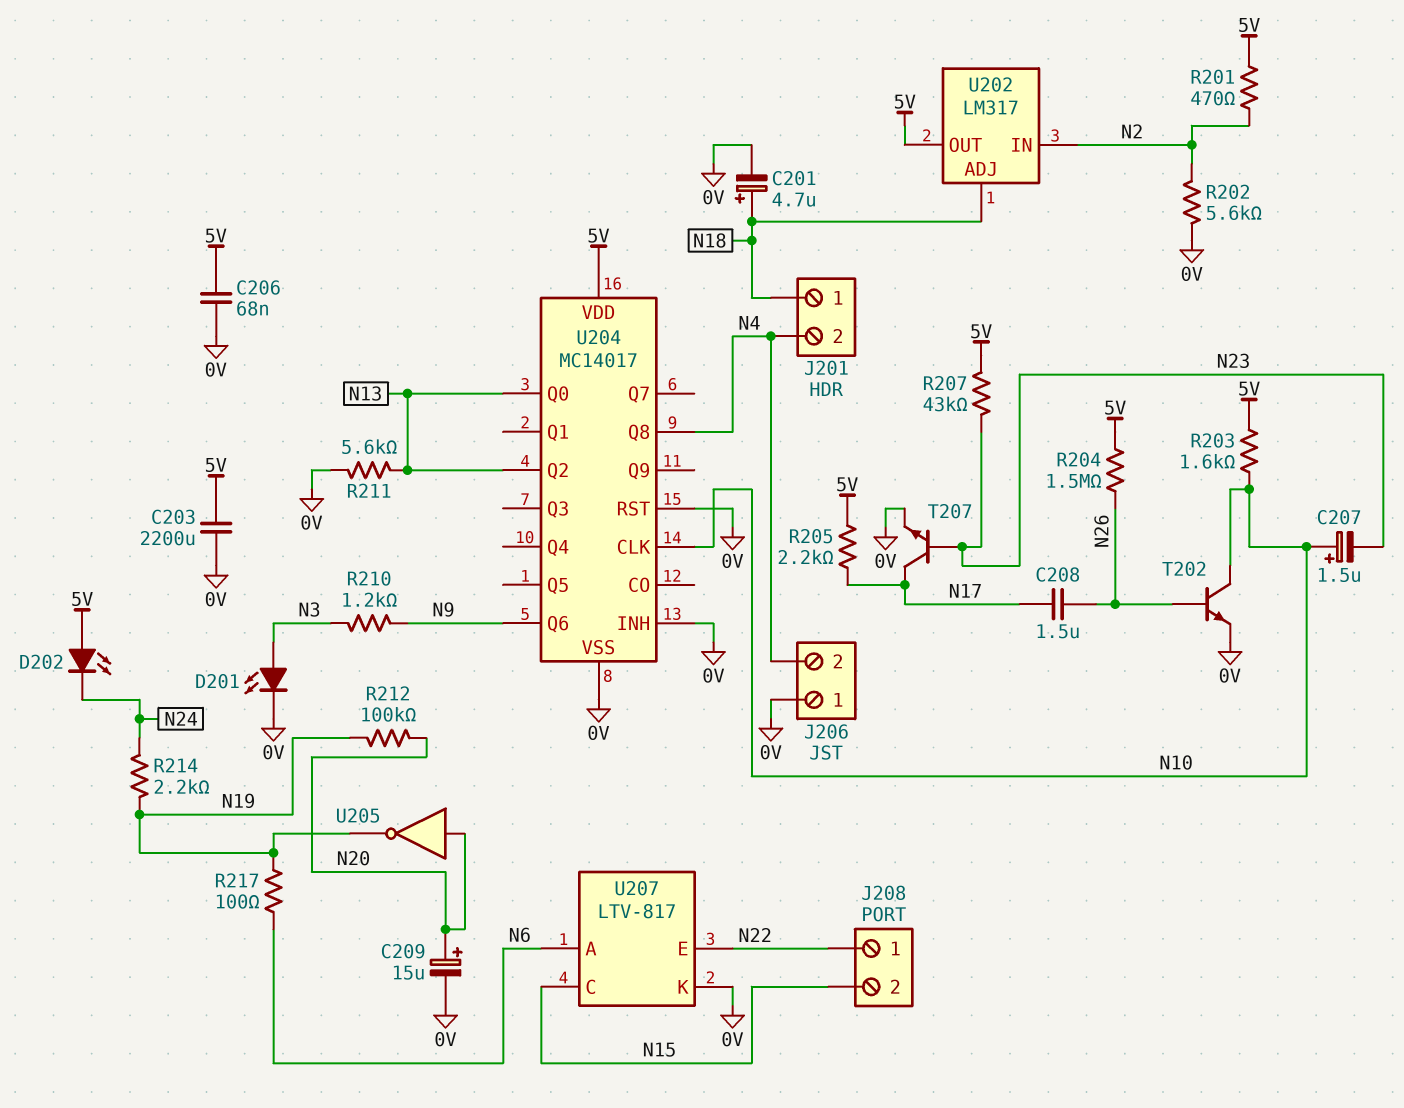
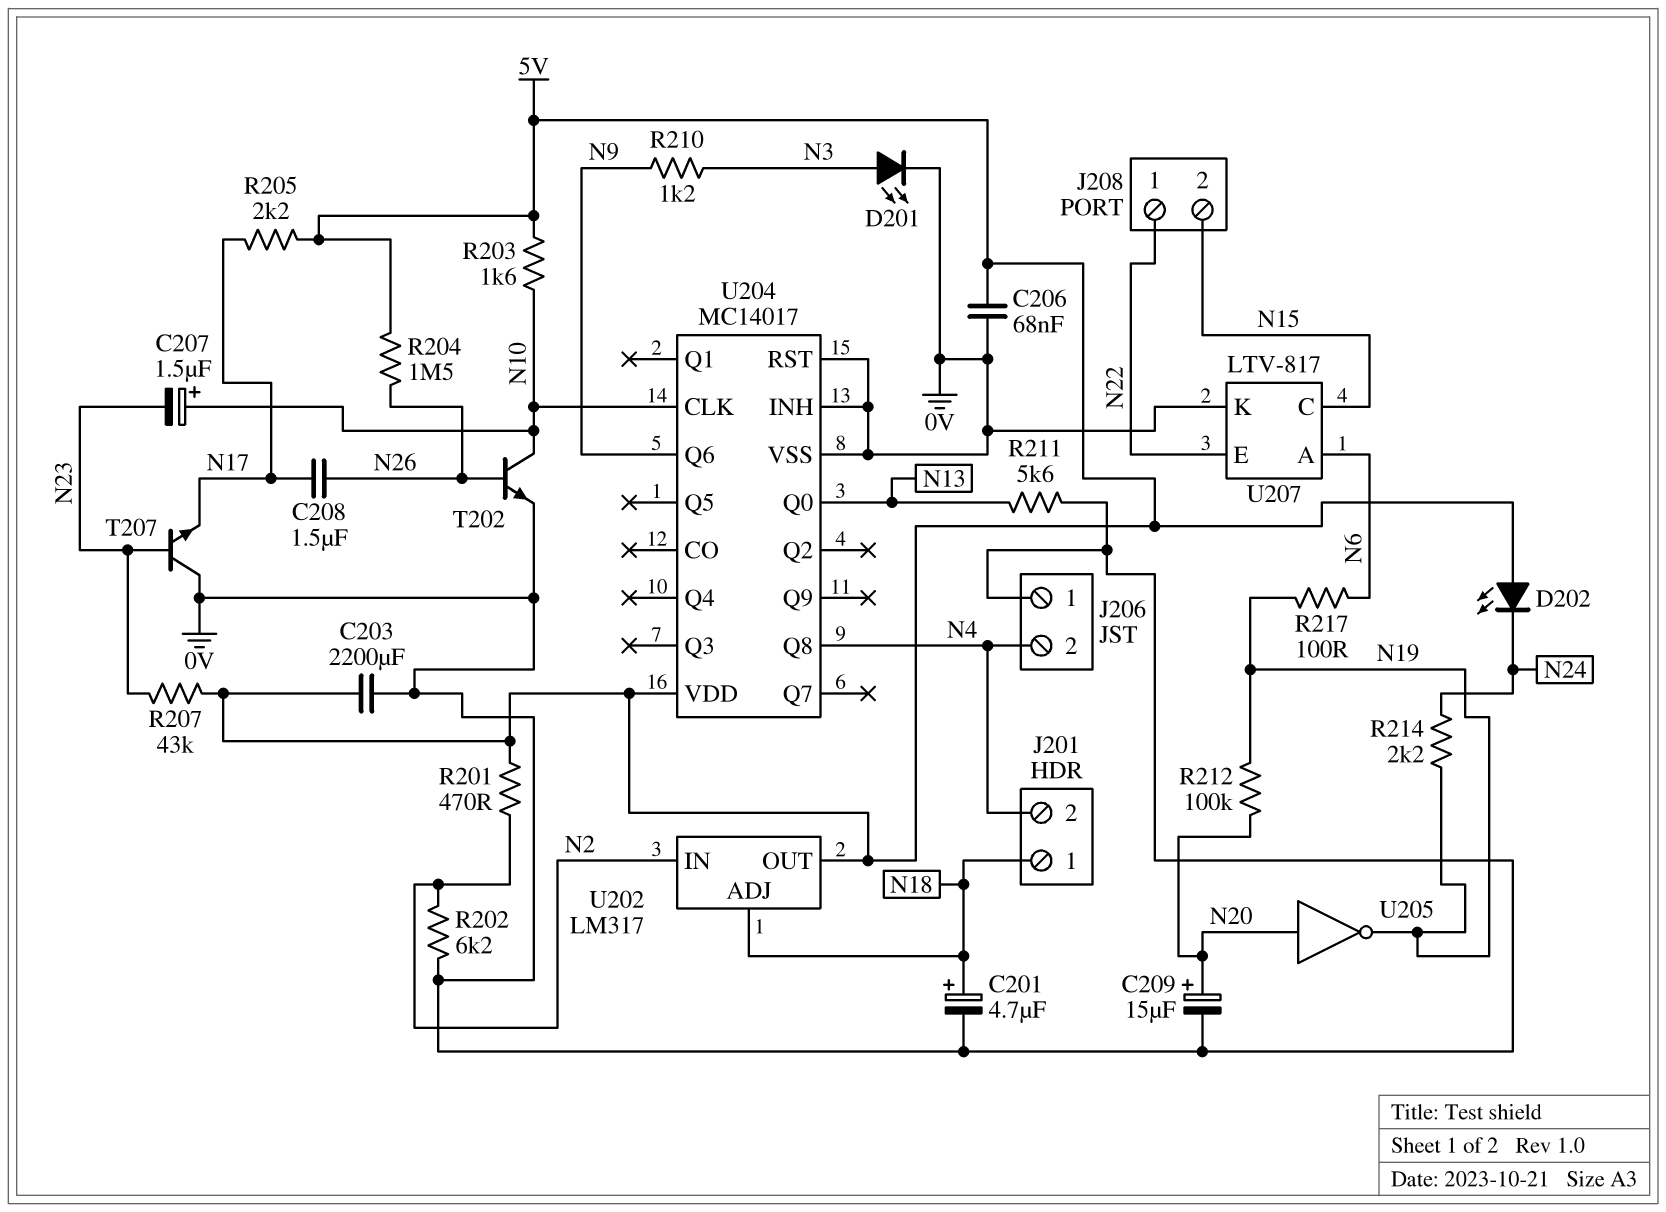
R202: 5.6k (0V, N2) -> 6.2k (0V, N2)
T207: NPN (B N23, C N17, E 0V) -> NPN (B N23, C 0V, E N17)
U204 pin Q2: N13 -> none

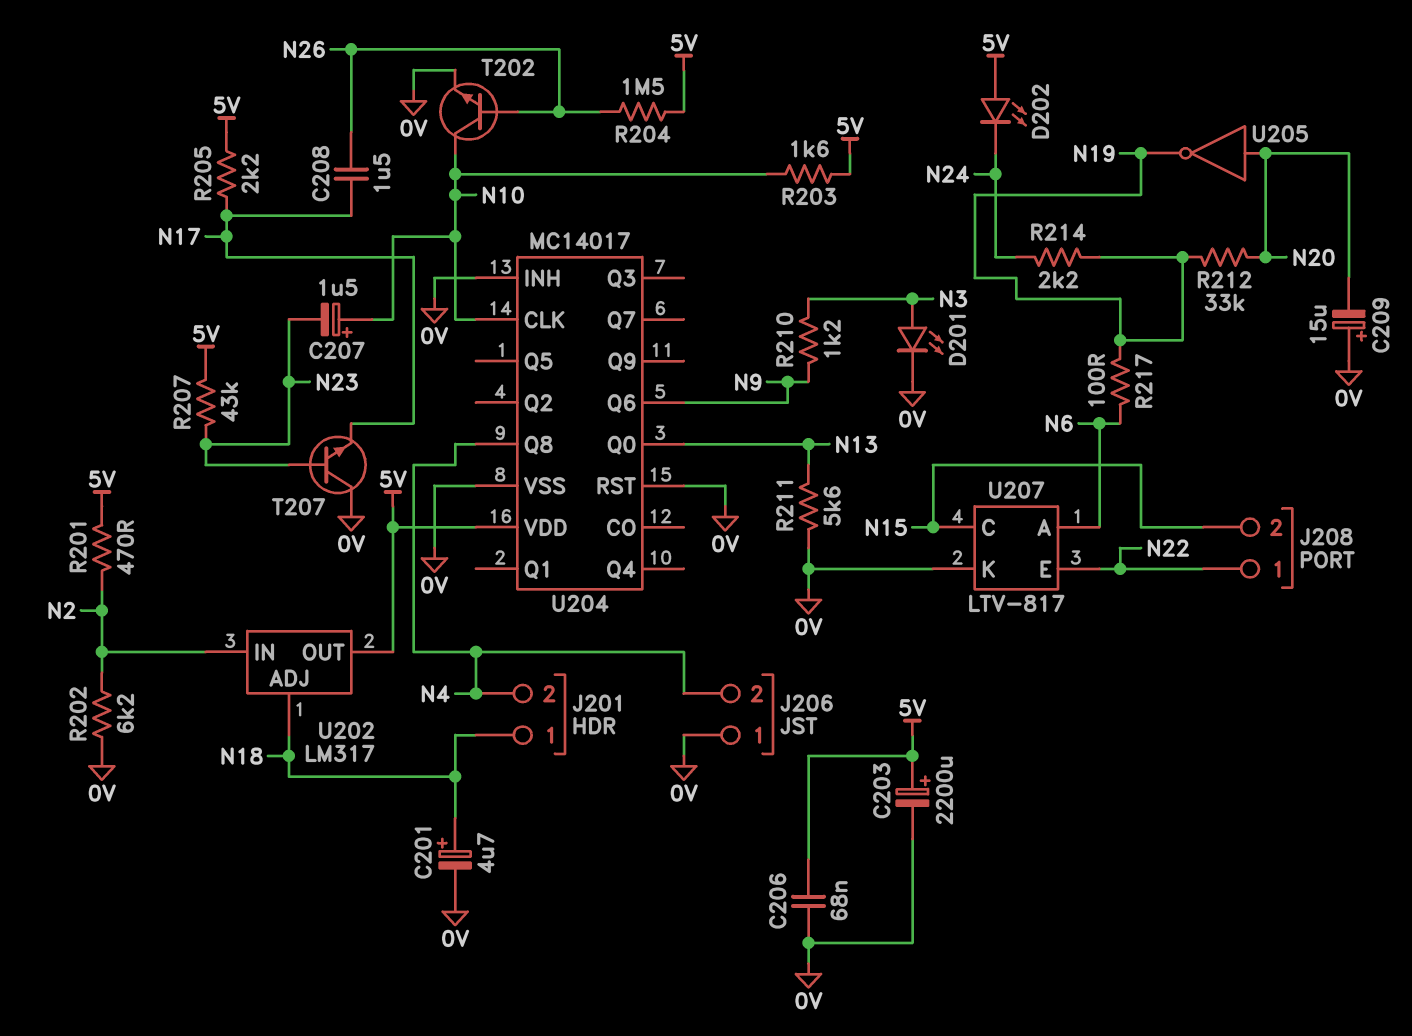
C203: 2200uF (0V, 5V) -> 2200uF (plus 5V, minus 0V)
C209: 15uF (plus N20, minus 0V) -> 15uF (plus 0V, minus N20)
R212: 100k (N19, N20) -> 33k (N19, N20)

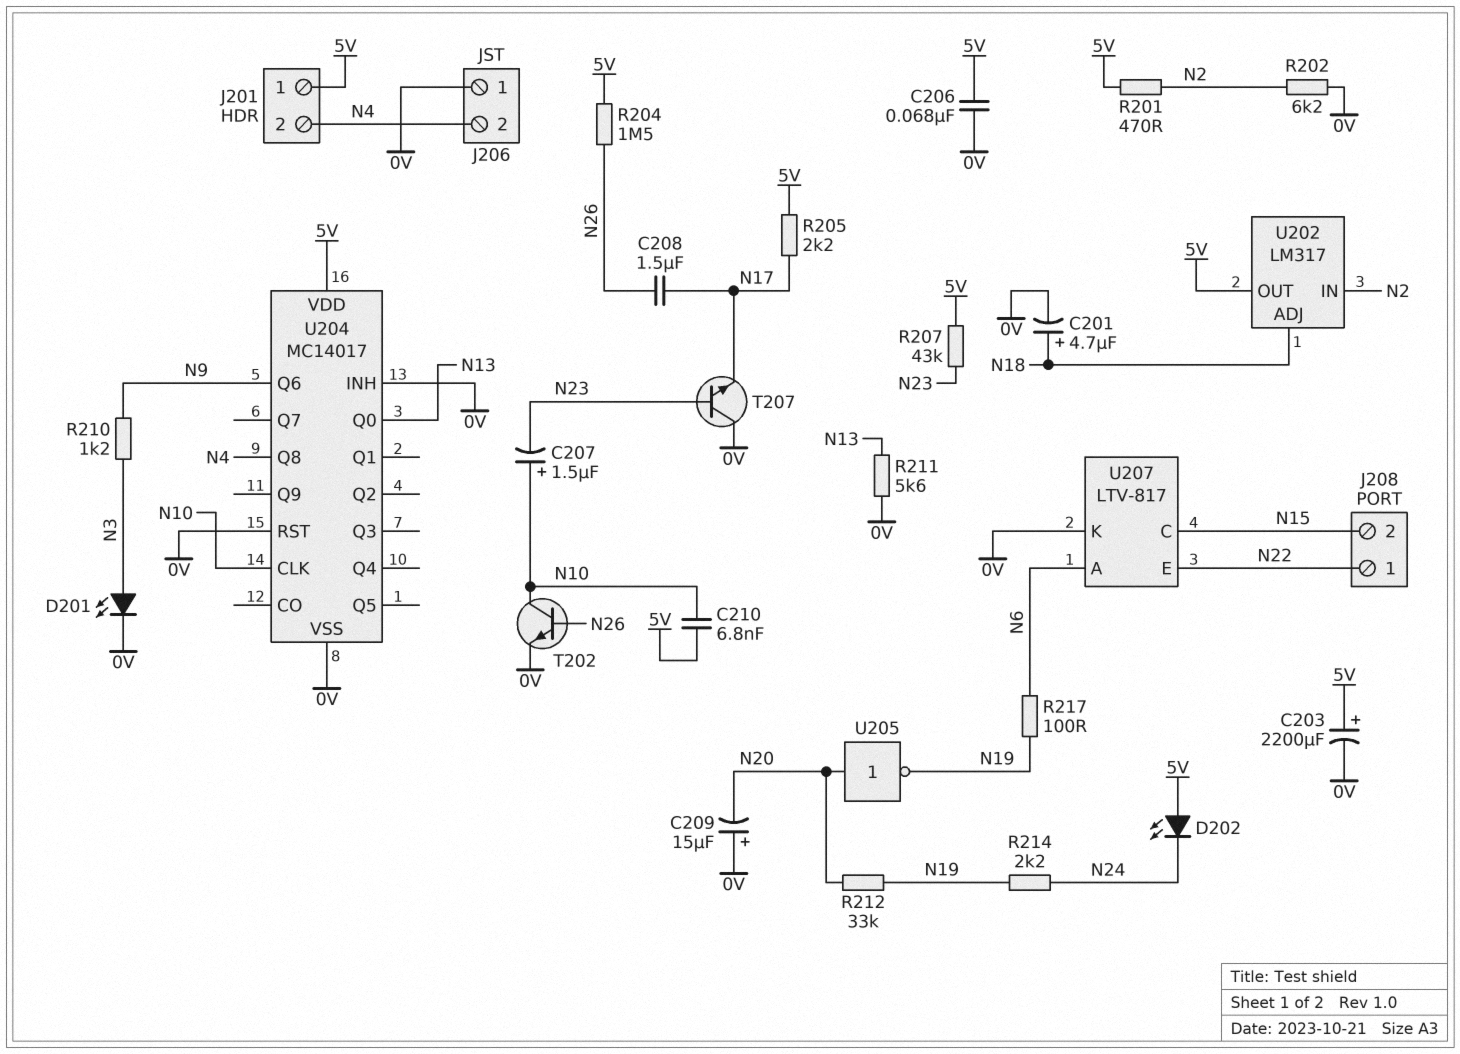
C210: none -> 6.8nF (5V, N10)
J201 pin 1: N18 -> 5V
R203: 1.6k (5V, N10) -> none

